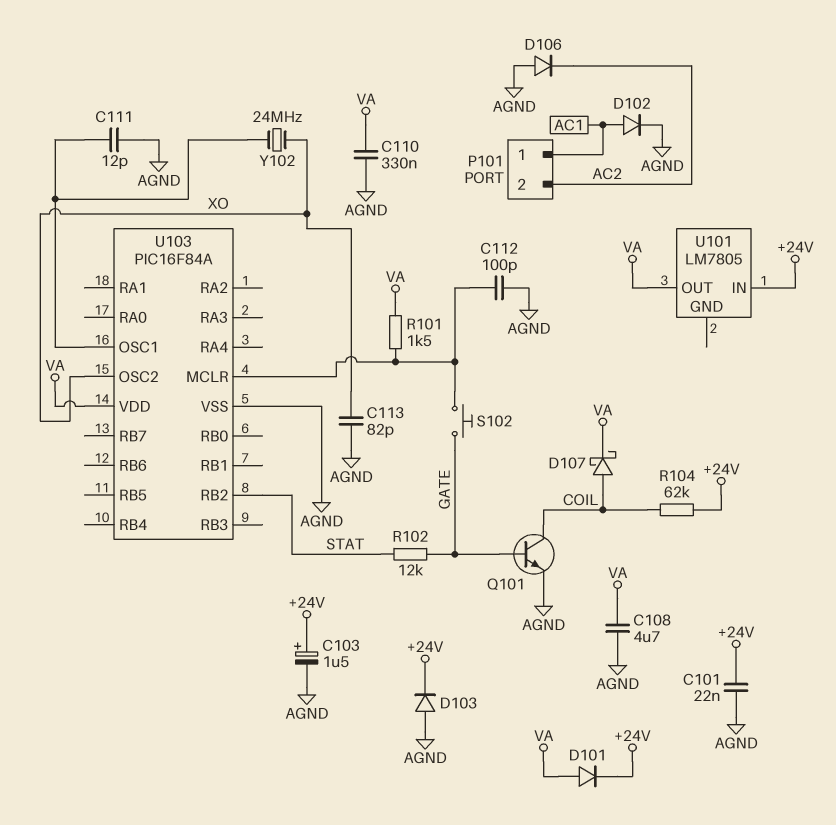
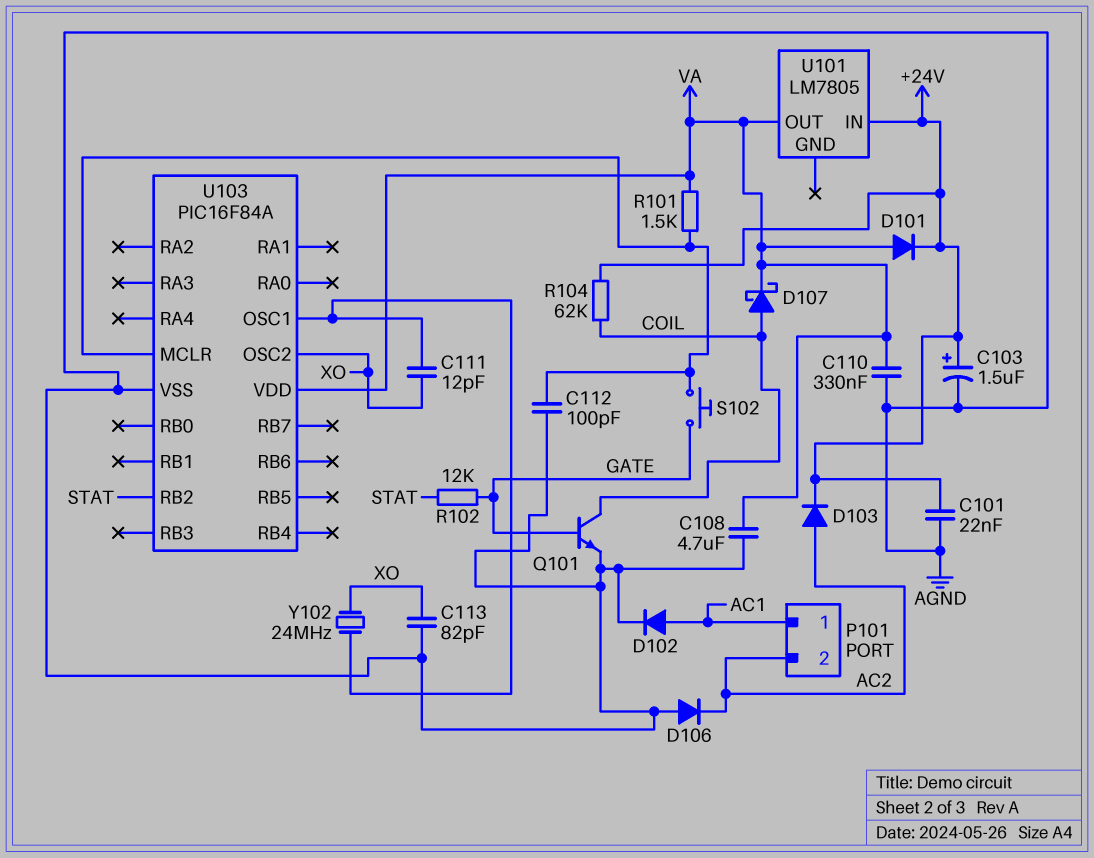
C111: 12pF (AGND, U103/OSC1) -> 12pF (U103/OSC1, XO)
D103: diode (A AGND, K +24V) -> diode (A AC2, K +24V)

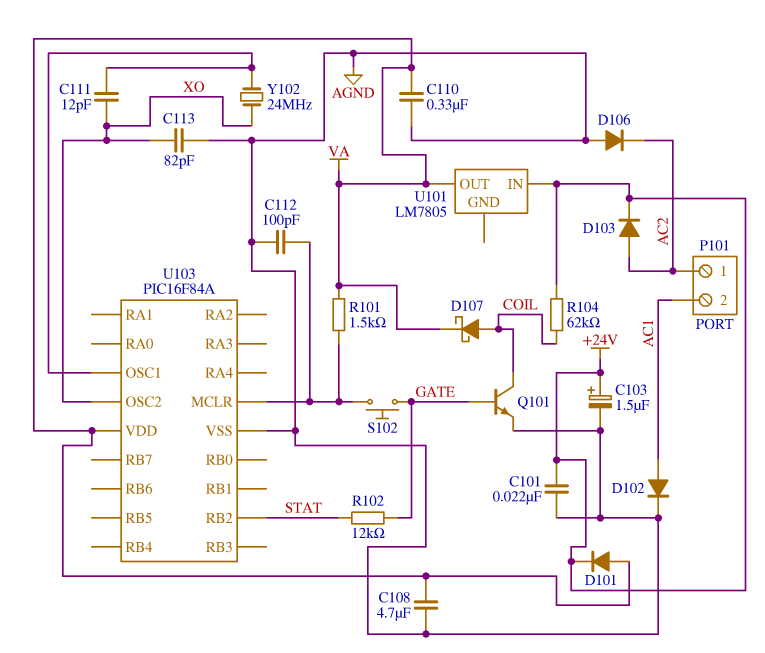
P101 pin 1: AC1 -> AC2
P101 pin 2: AC2 -> AC1

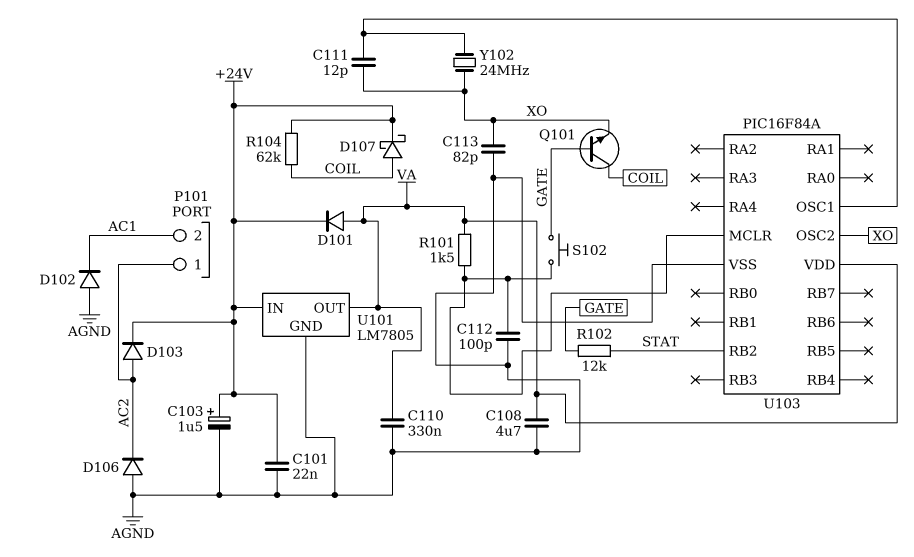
D102: diode (A AC1, K AGND) -> diode (A AGND, K AC1)
D107: schottky (A COIL, K VA) -> schottky (A COIL, K +24V)
Q101: NPN (B GATE, C COIL, E AGND) -> NPN (B GATE, C COIL, E XO)
U101 pin GND: none -> AGND

